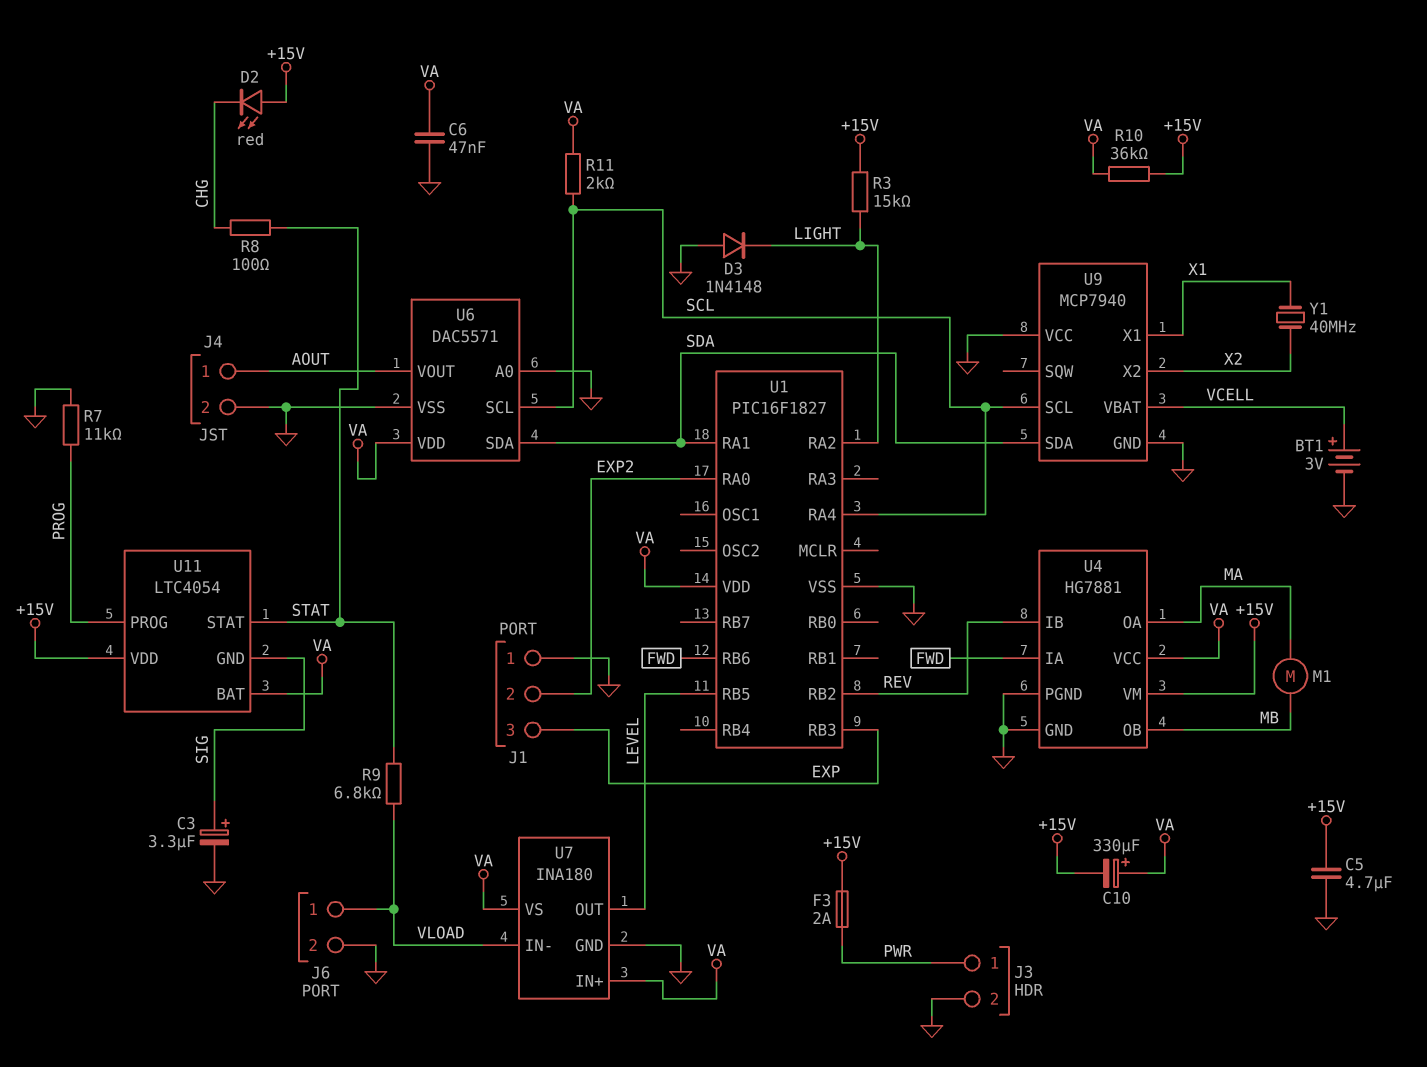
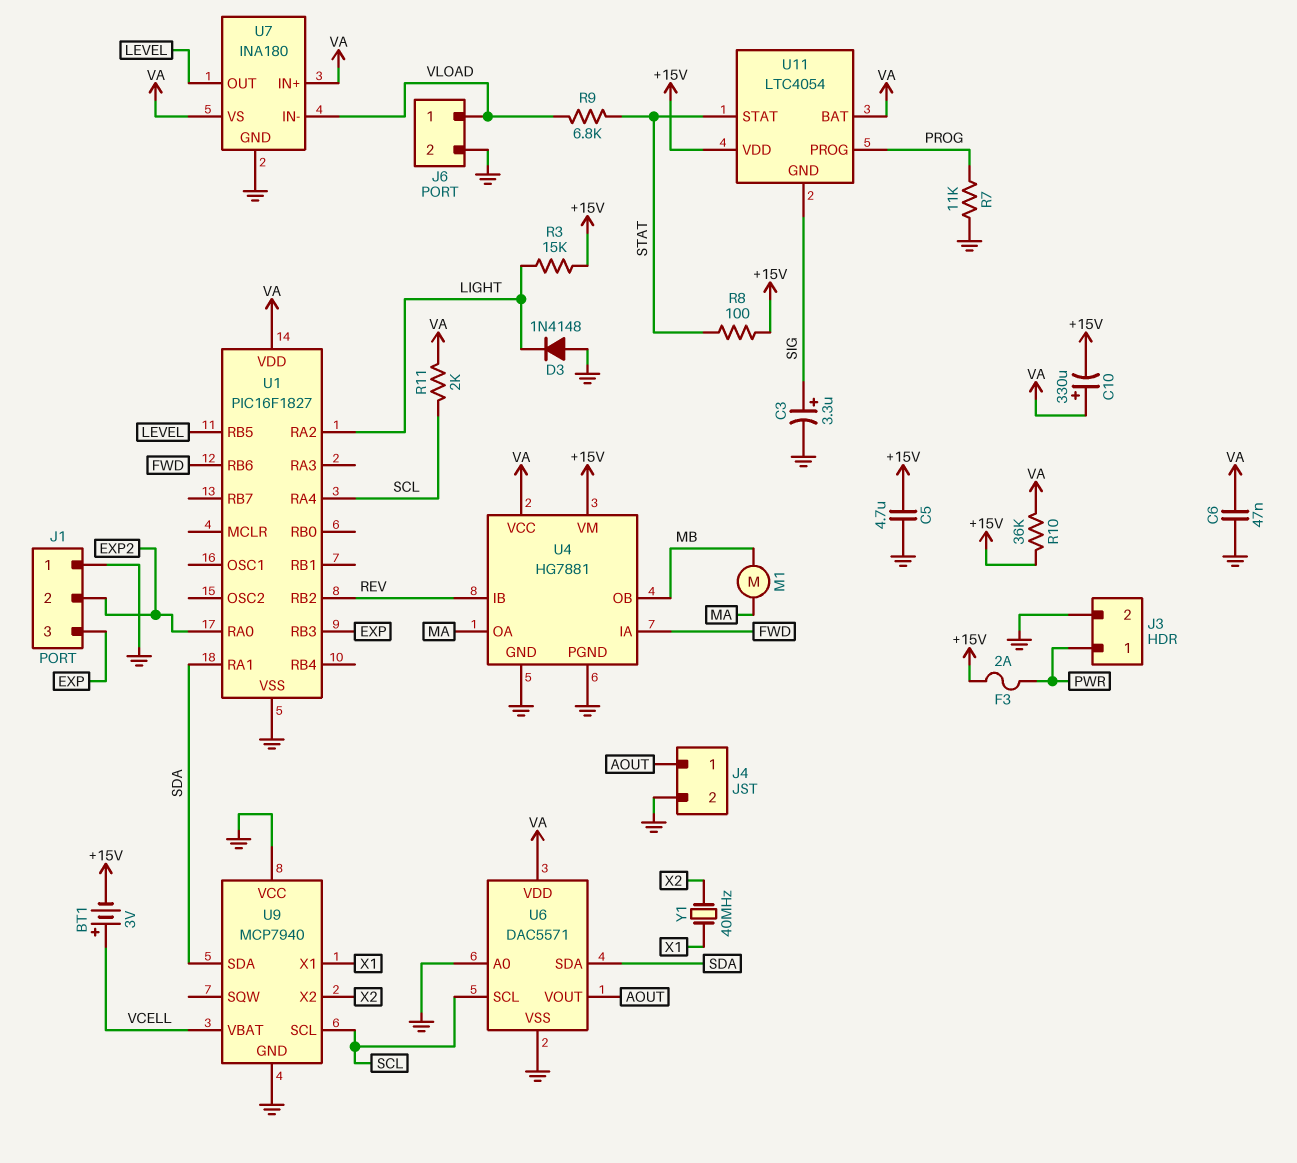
BT1: 3V (plus VCELL, minus GND) -> 3V (plus VCELL, minus +15V)
D2: LED red (A +15V, K CHG) -> none
R8: 100 (CHG, STAT) -> 100 (+15V, STAT)

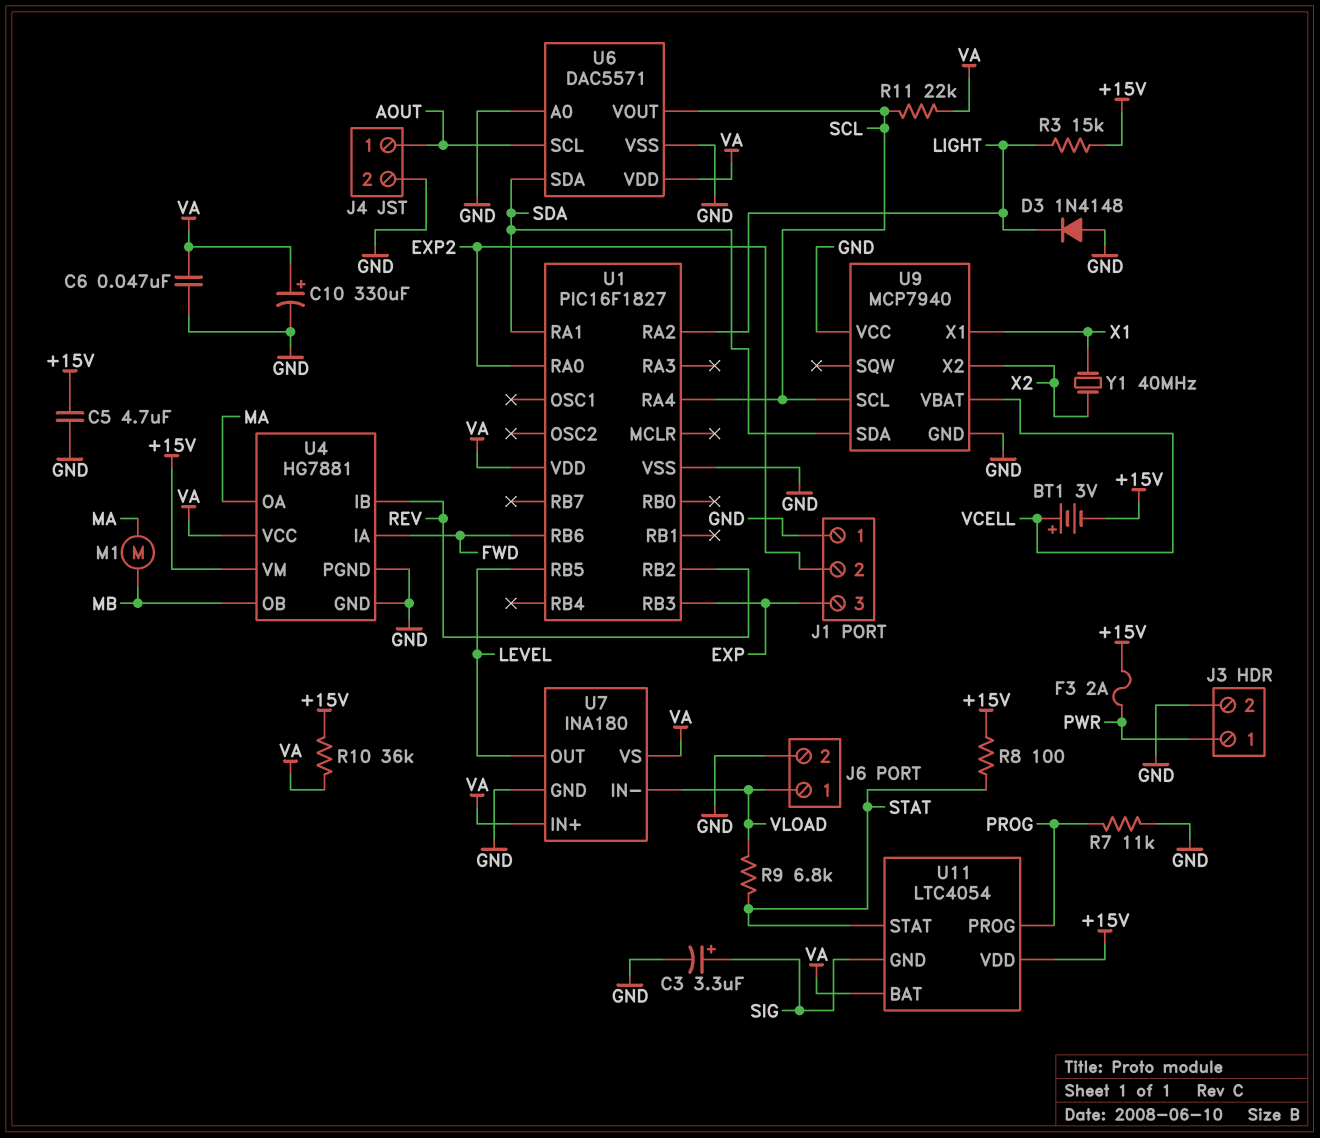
C10: 330uF (plus VA, minus +15V) -> 330uF (plus VA, minus GND)
R11: 2k (SCL, VA) -> 22k (SCL, VA)
U6 pin SCL: SCL -> AOUT
U6 pin VOUT: AOUT -> SCL

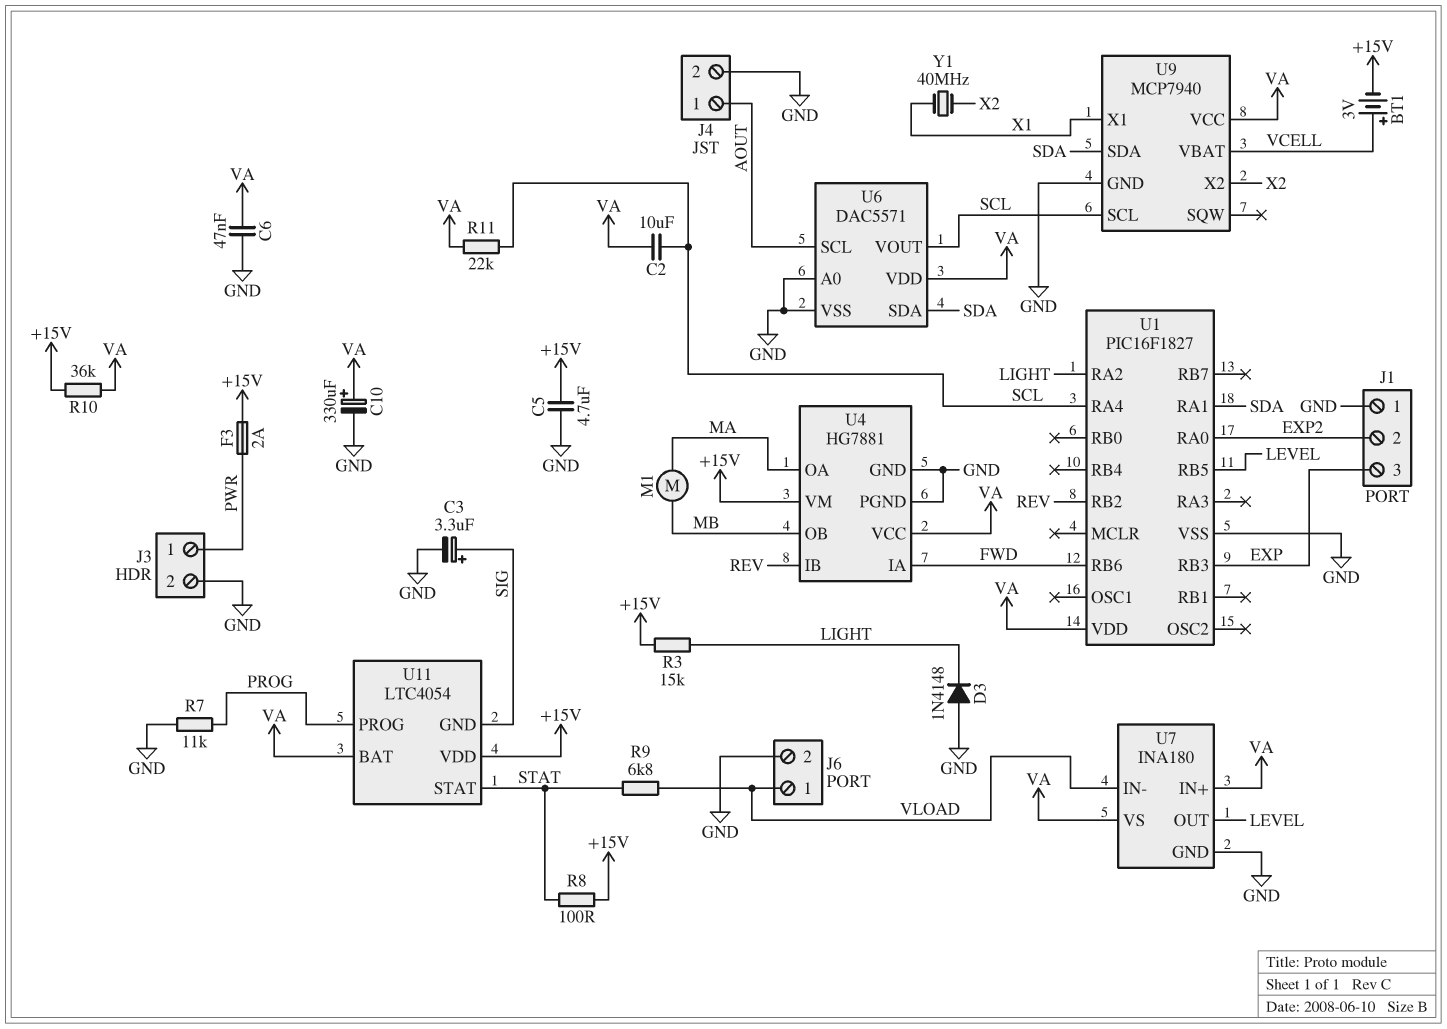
C2: none -> 10uF (SCL, VA)
U9 pin VCC: GND -> VA

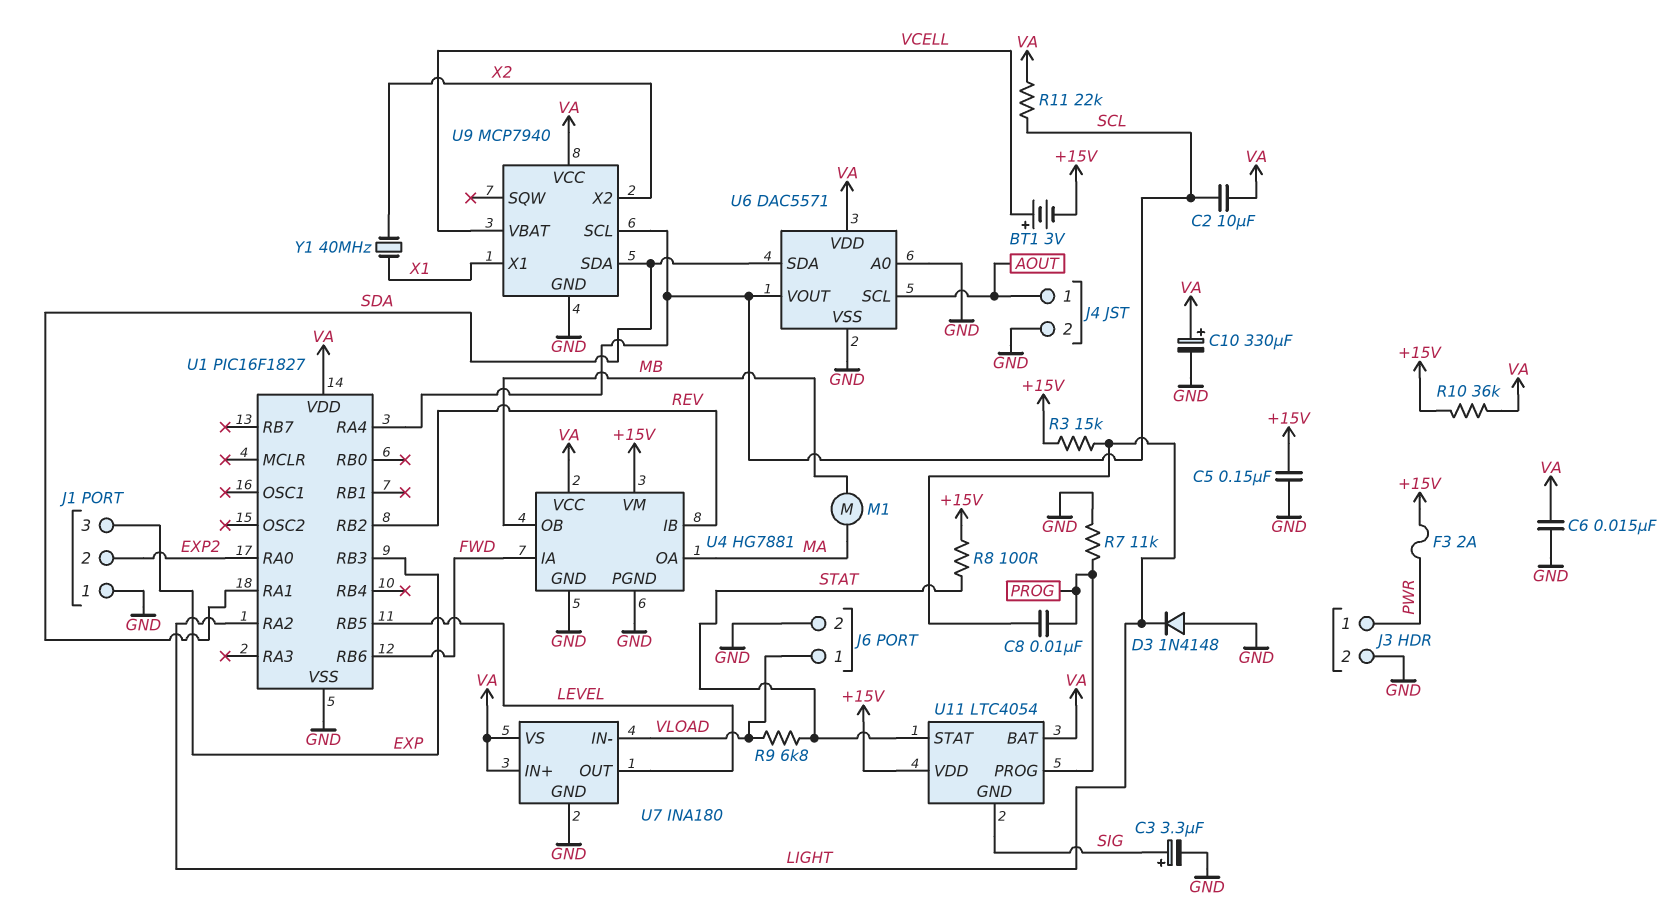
C5: 4.7uF (+15V, GND) -> 150nF (+15V, GND)
C6: 47nF (GND, VA) -> 15nF (GND, VA)
C8: none -> 10nF (LIGHT, PROG)

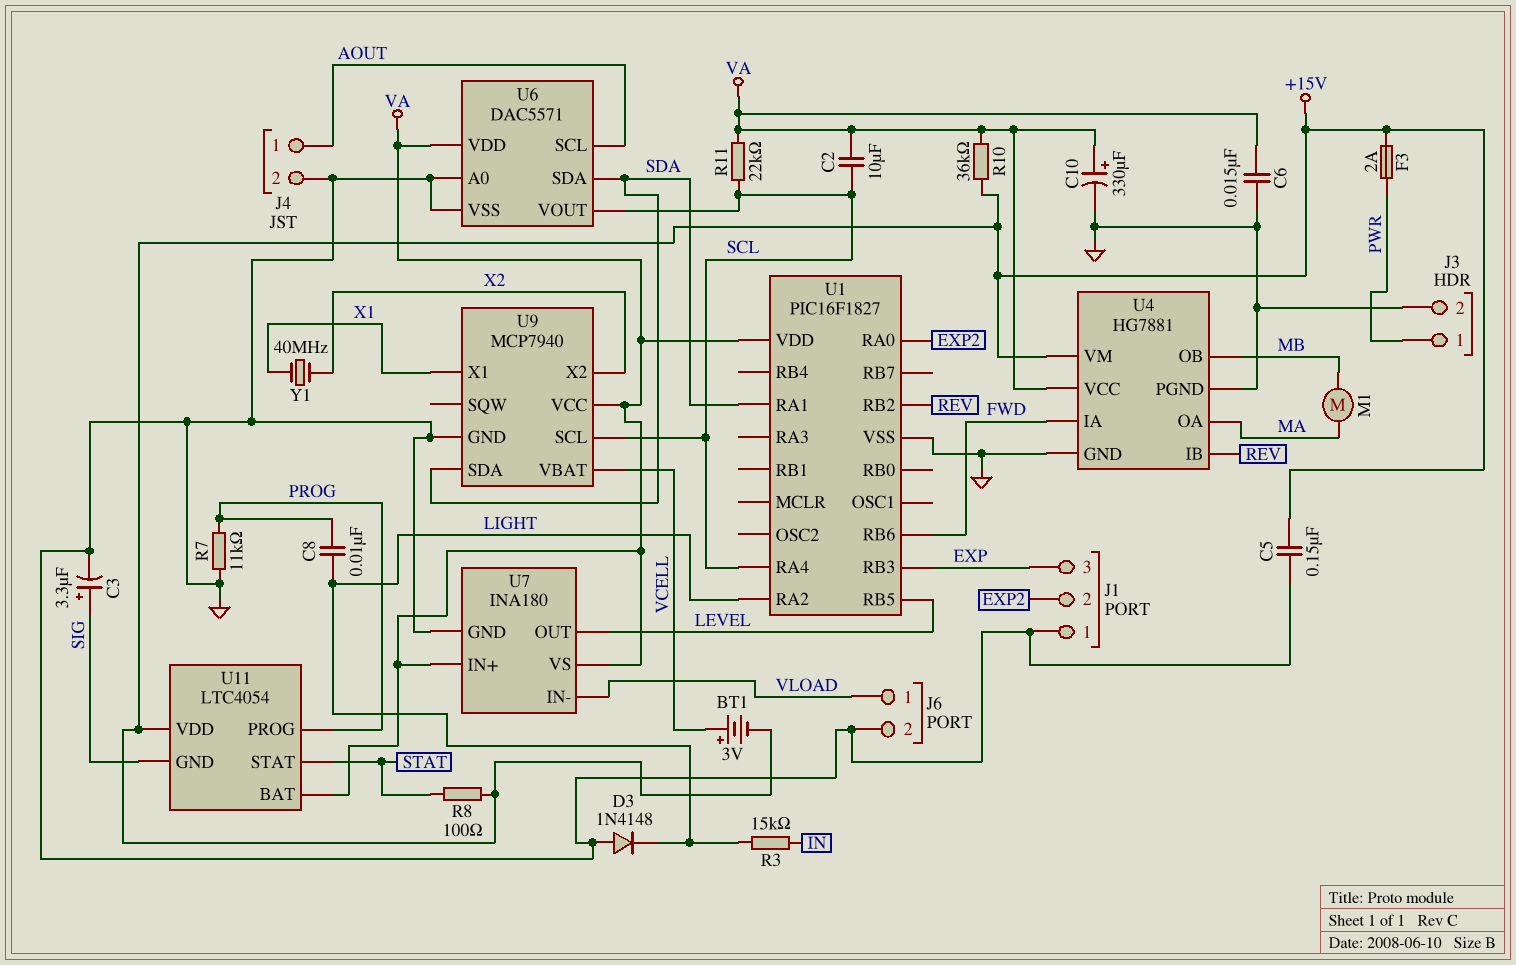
R3: 15k (+15V, LIGHT) -> 15k (IN, LIGHT)
R9: 6.8k (STAT, VLOAD) -> none

